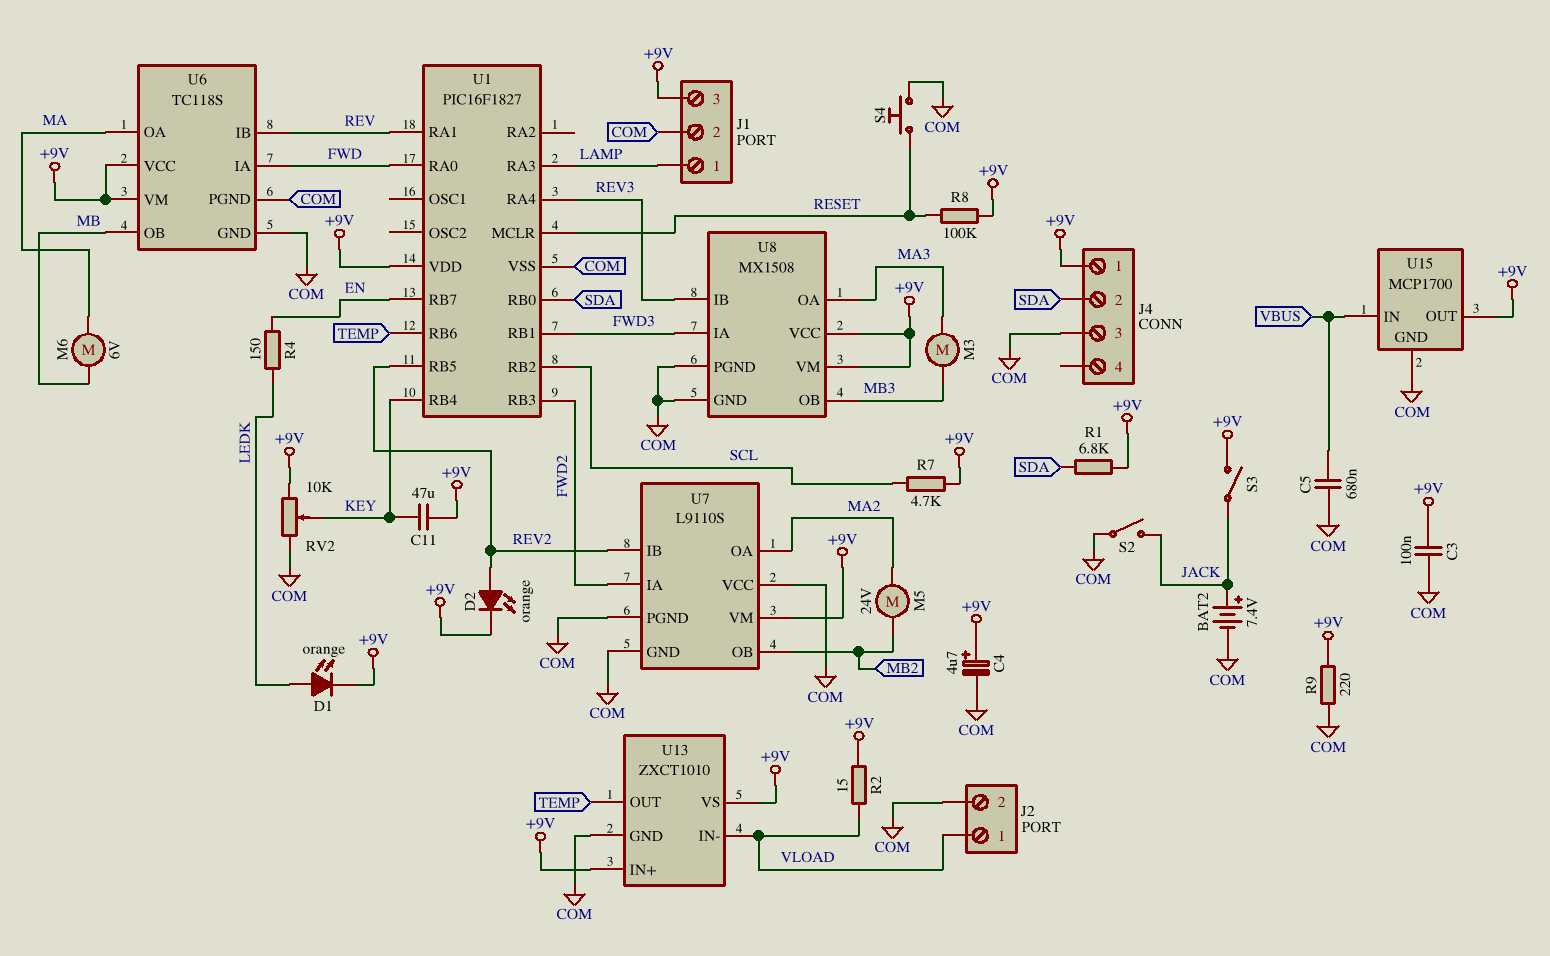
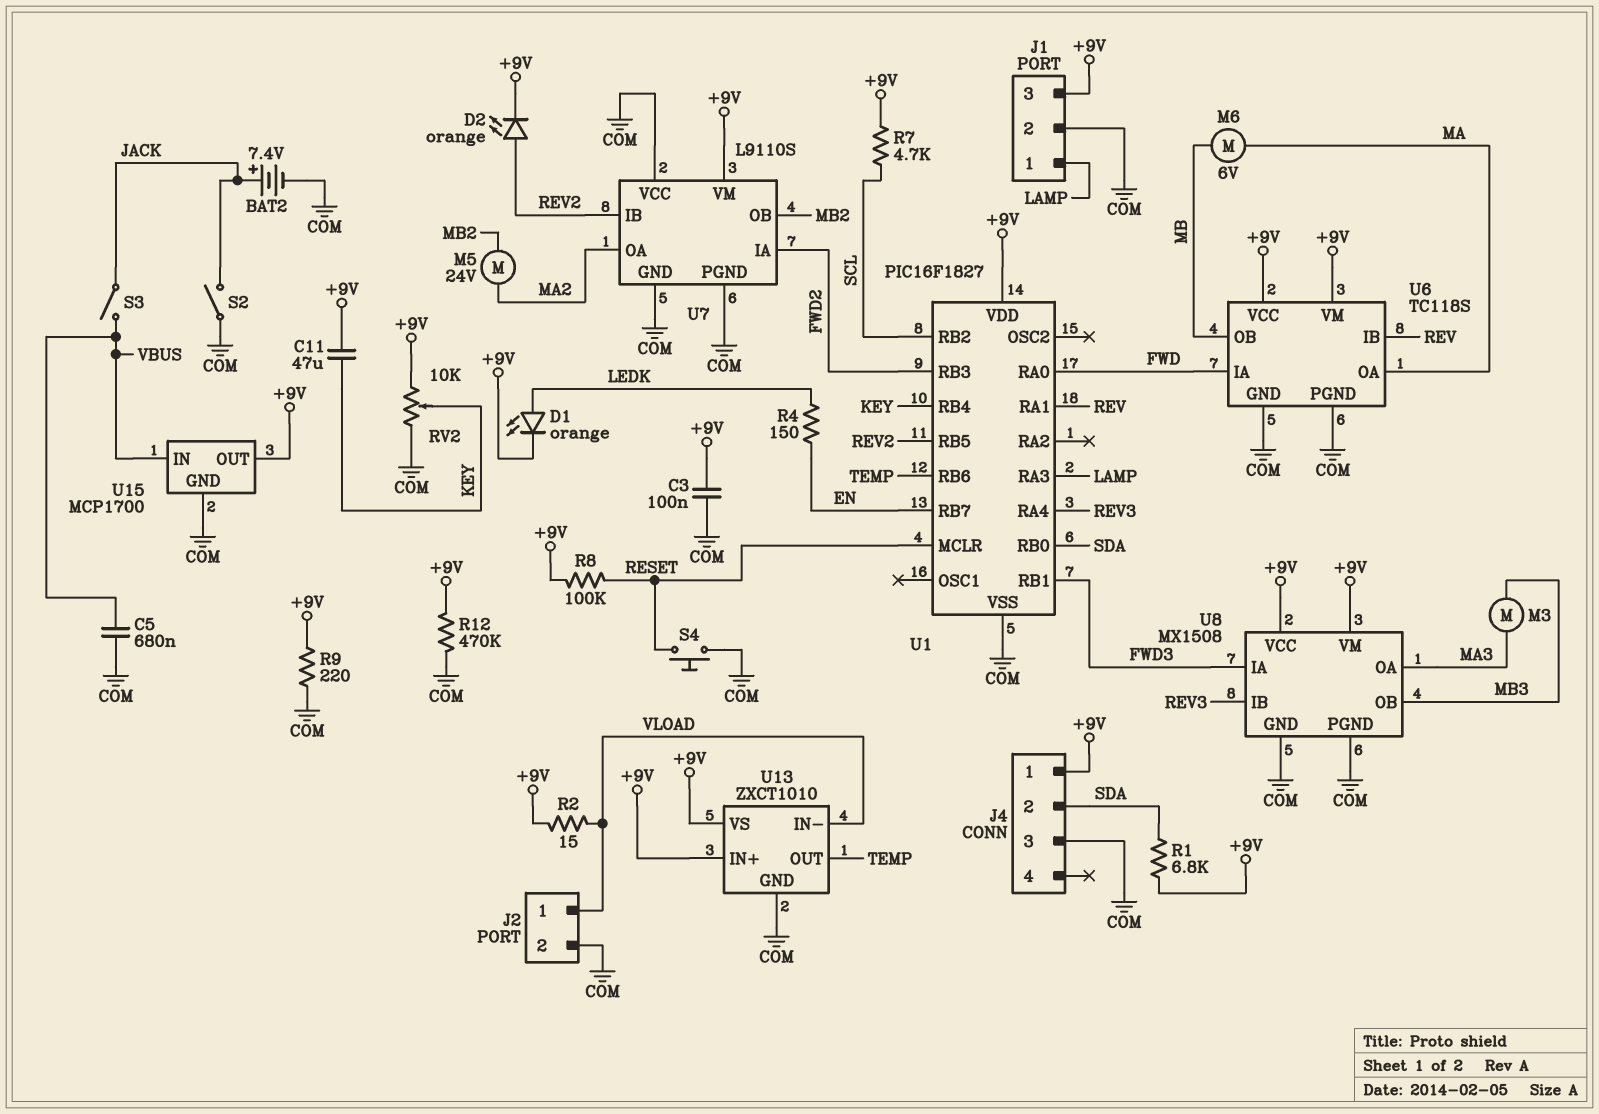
C4: 4.7uF (plus +9V, minus COM) -> none
R12: none -> 470k (+9V, COM)
S3: switch (+9V, JACK) -> switch (JACK, VBUS)

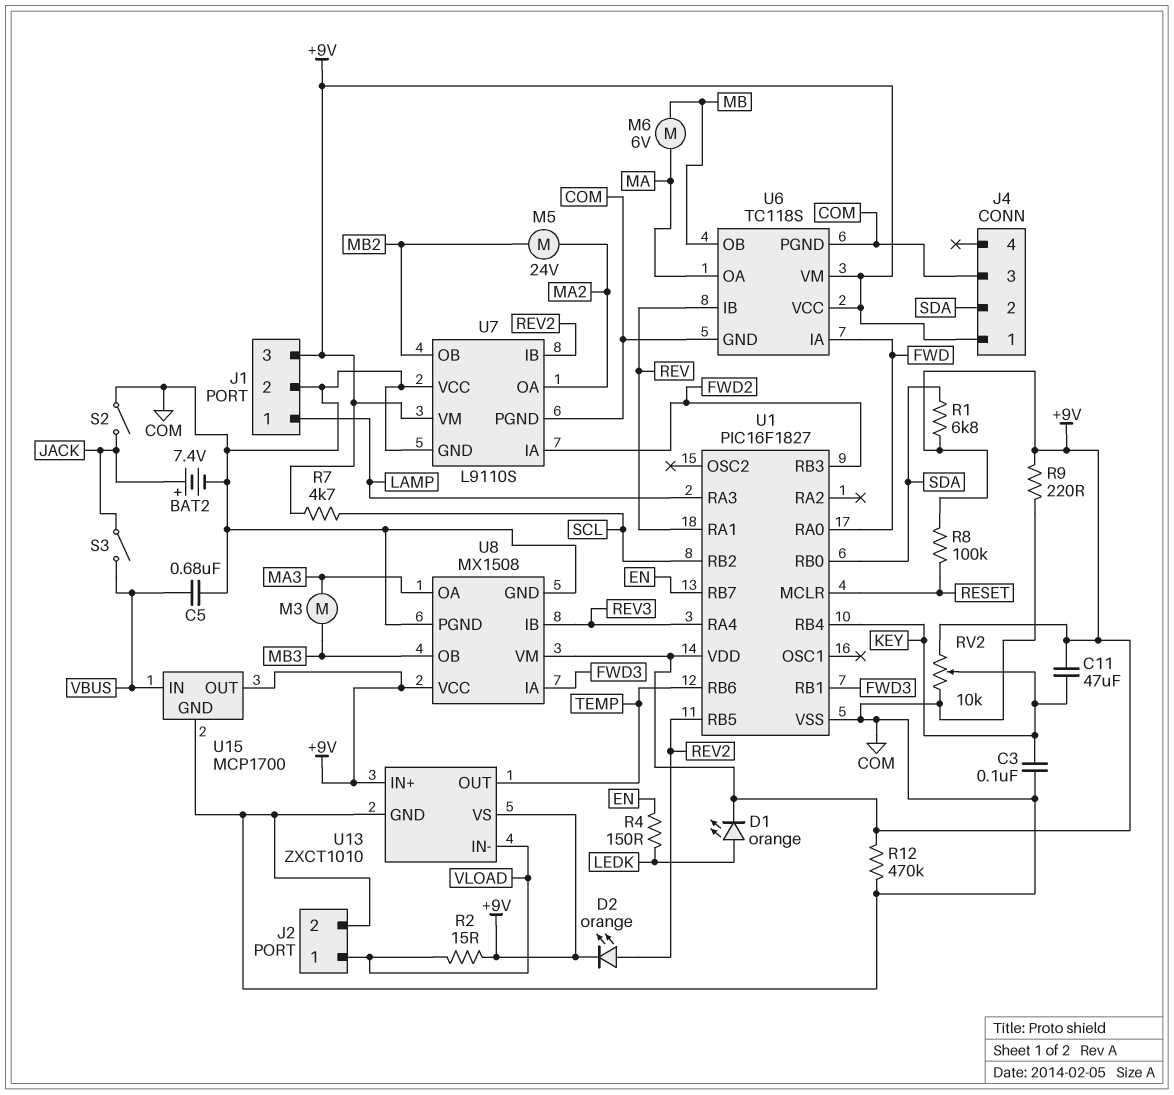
C3: 100nF (+9V, COM) -> 100nF (COM, KEY)
S4: button (COM, RESET) -> none

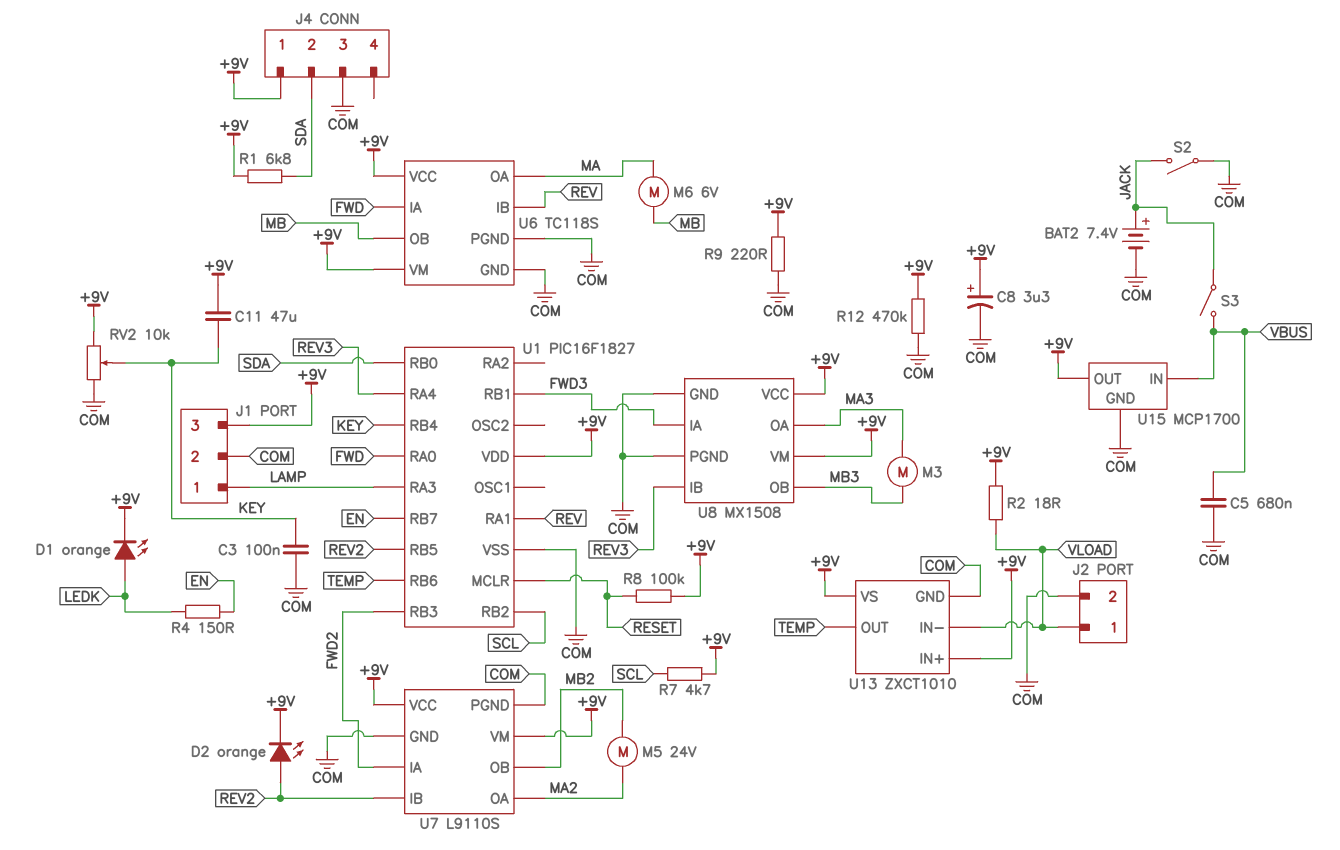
C8: none -> 3.3uF (plus +9V, minus COM)
R2: 15 (+9V, VLOAD) -> 18 (+9V, VLOAD)
U7 pin VCC: COM -> +9V

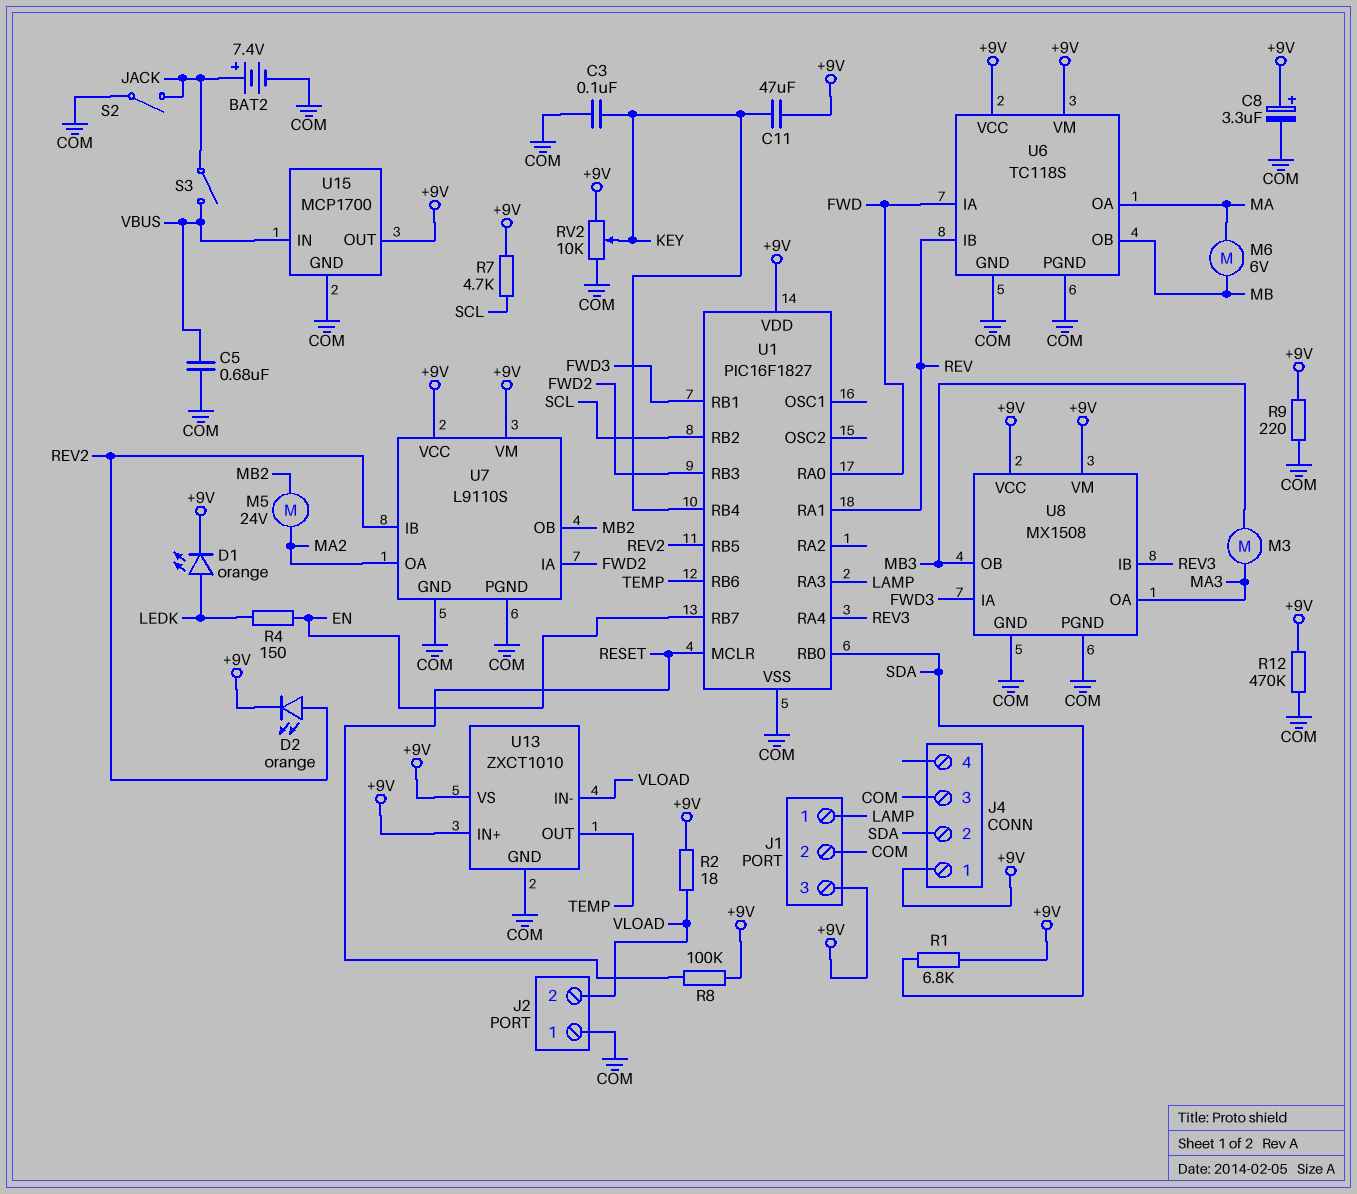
J2 pin 1: VLOAD -> COM
J2 pin 2: COM -> VLOAD

